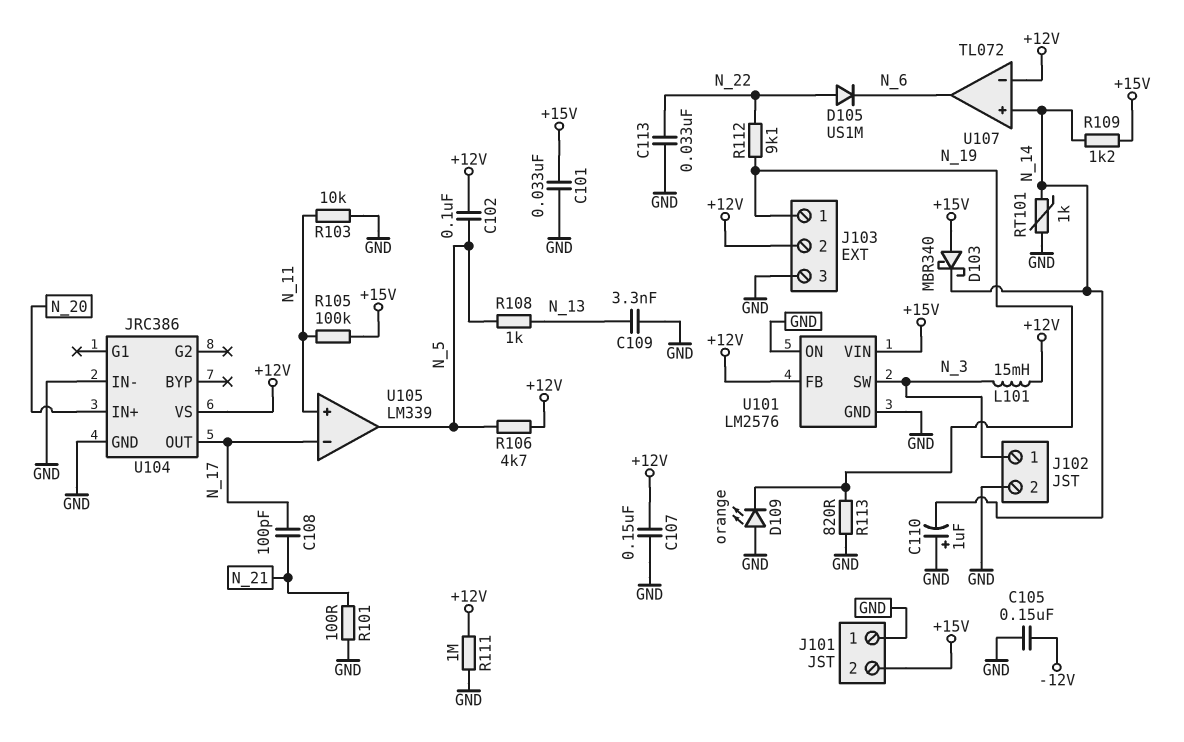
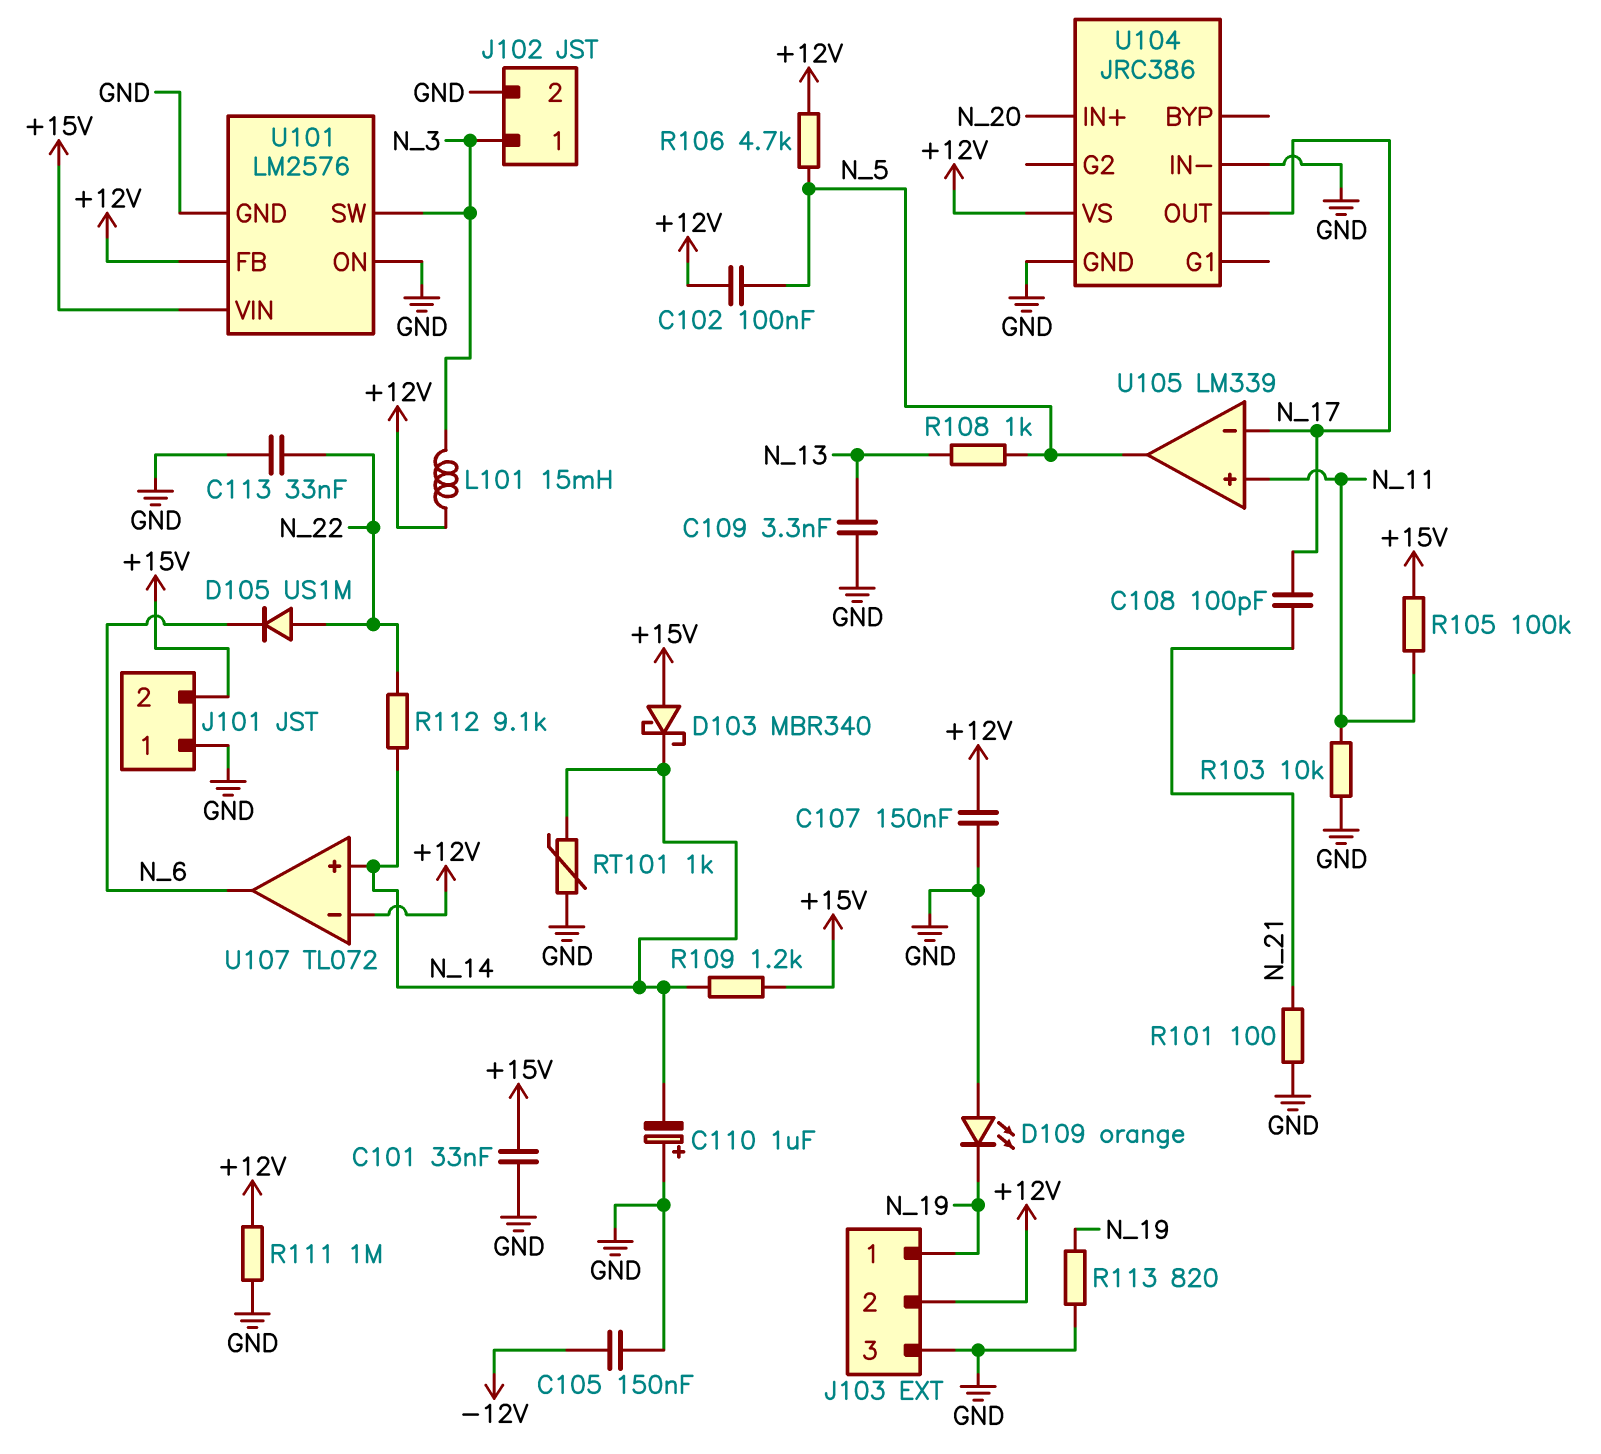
R112: 9.1k (N_19, N_22) -> 9.1k (N_14, N_22)

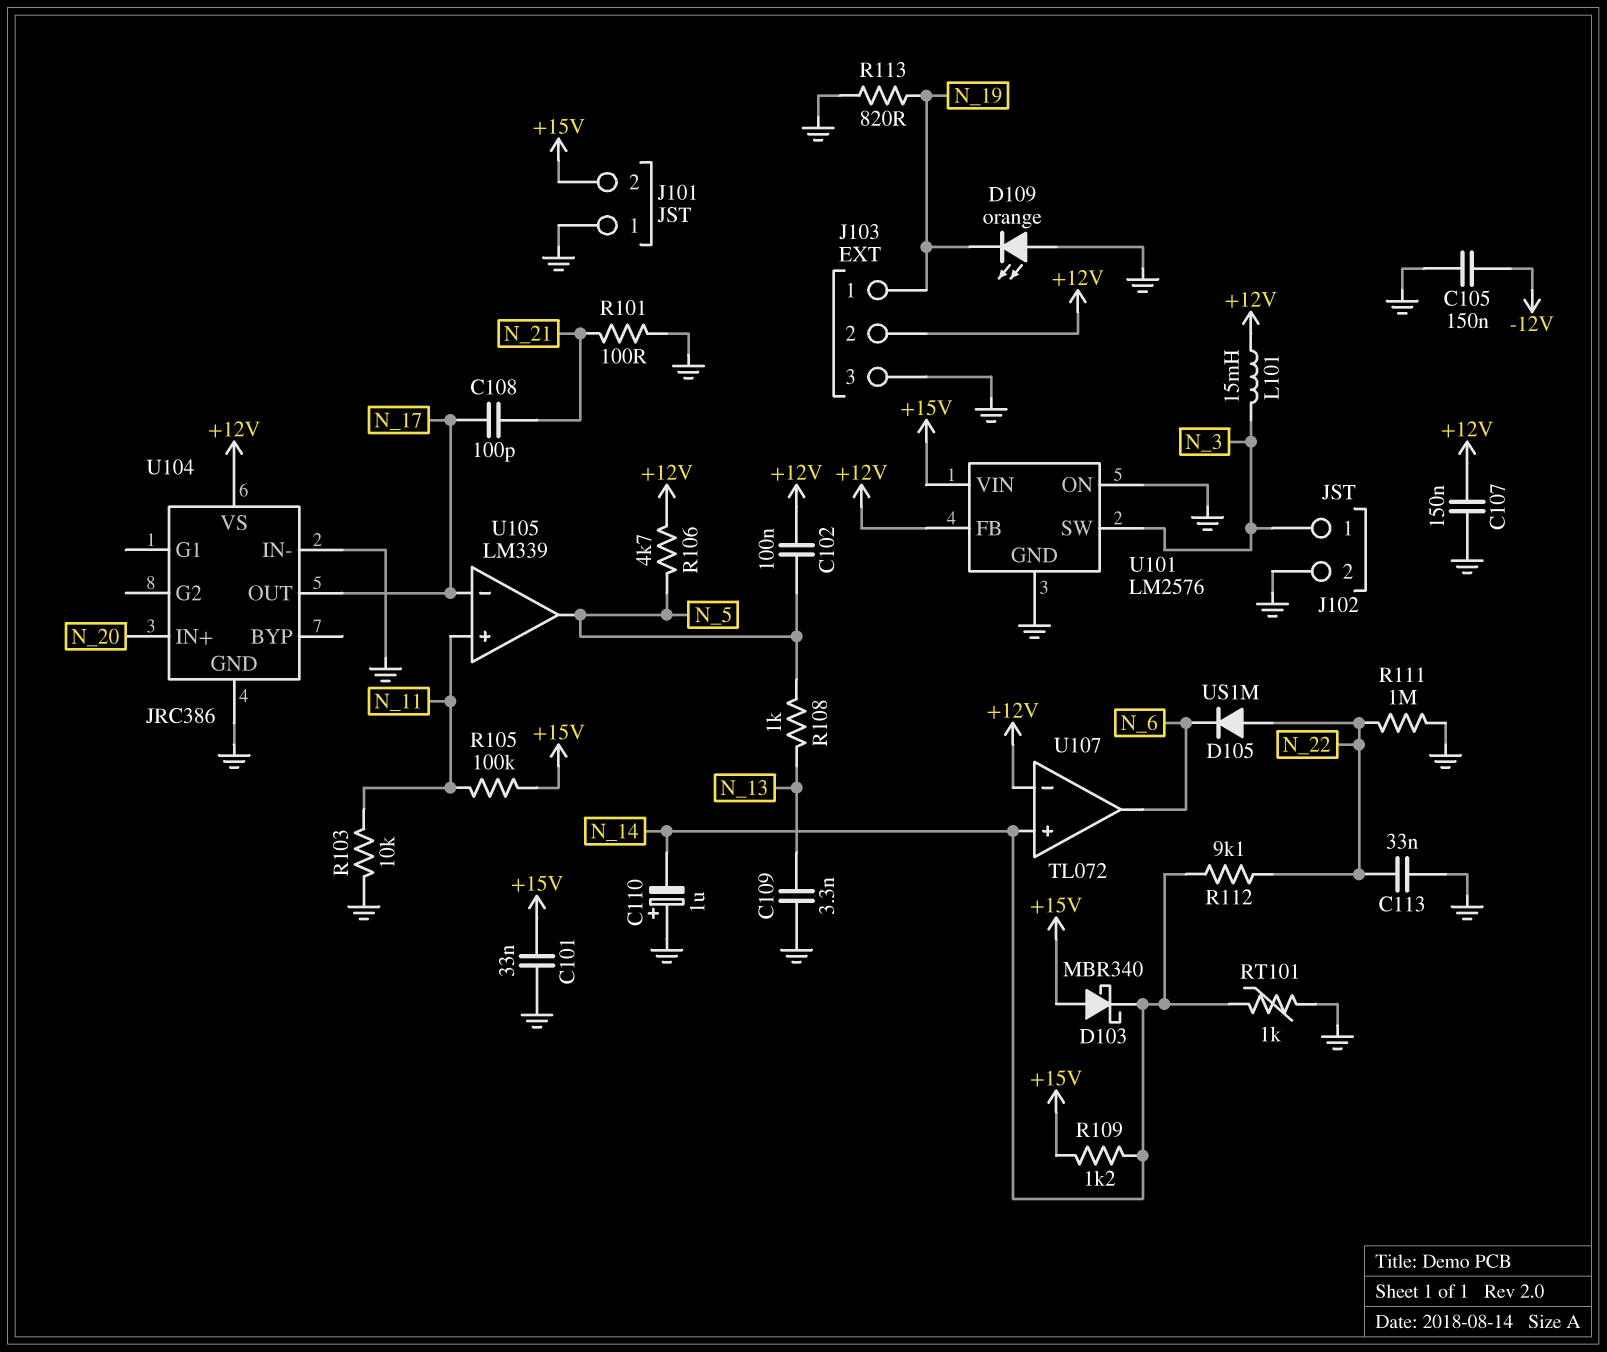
R111: 1M (+12V, GND) -> 1M (GND, N_22)

